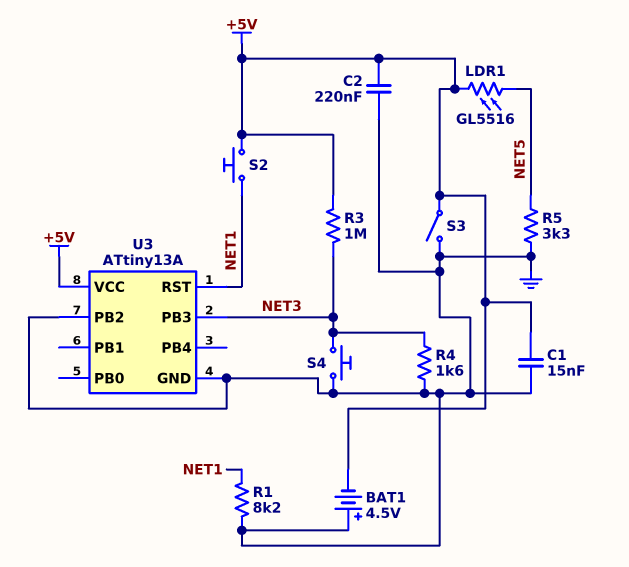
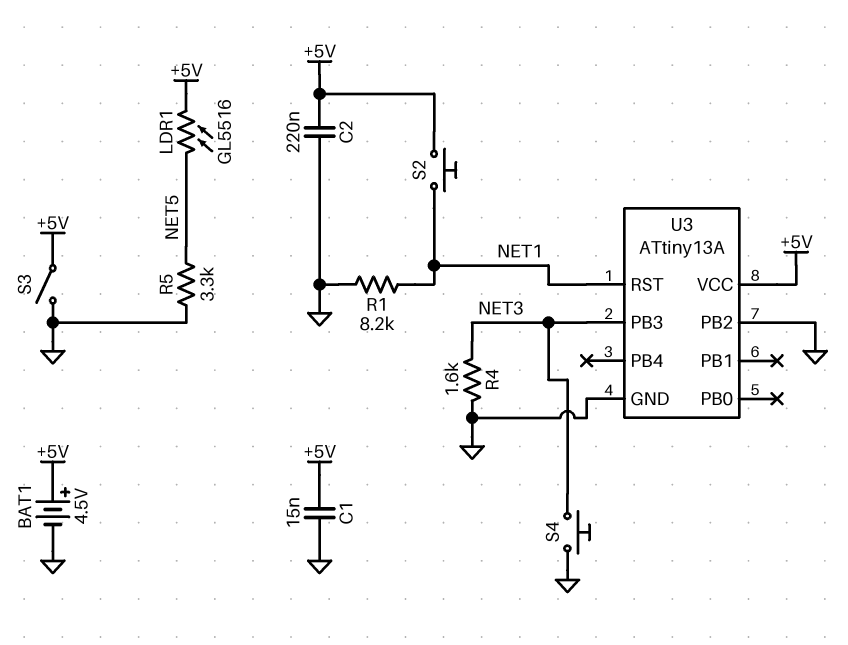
BAT1: 4.5V (plus GND, minus +5V) -> 4.5V (plus +5V, minus GND)
R3: 1M (+5V, NET3) -> none

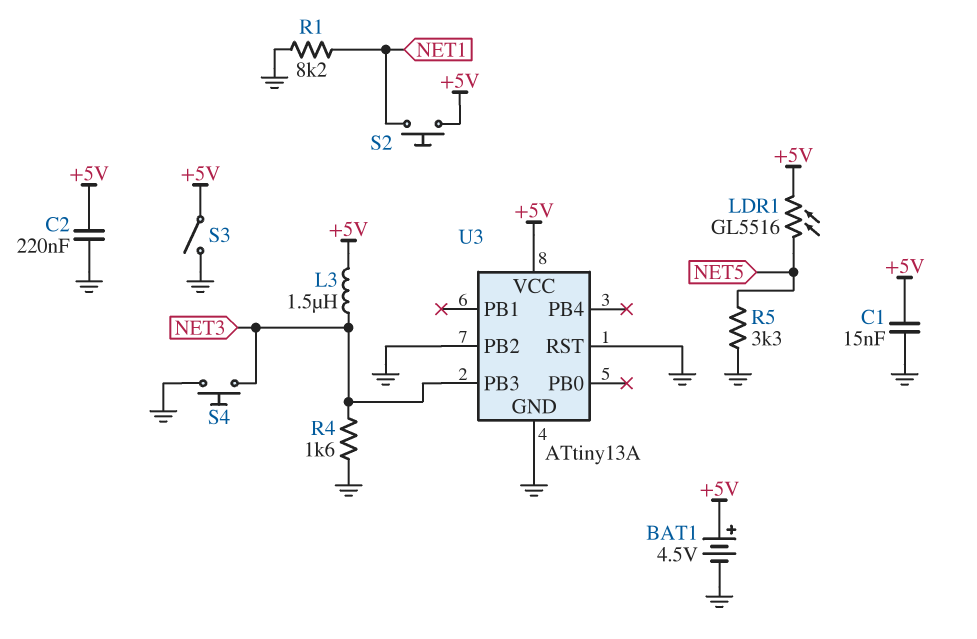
L3: none -> 1.5uH (+5V, NET3)
U3 pin RST: NET1 -> GND

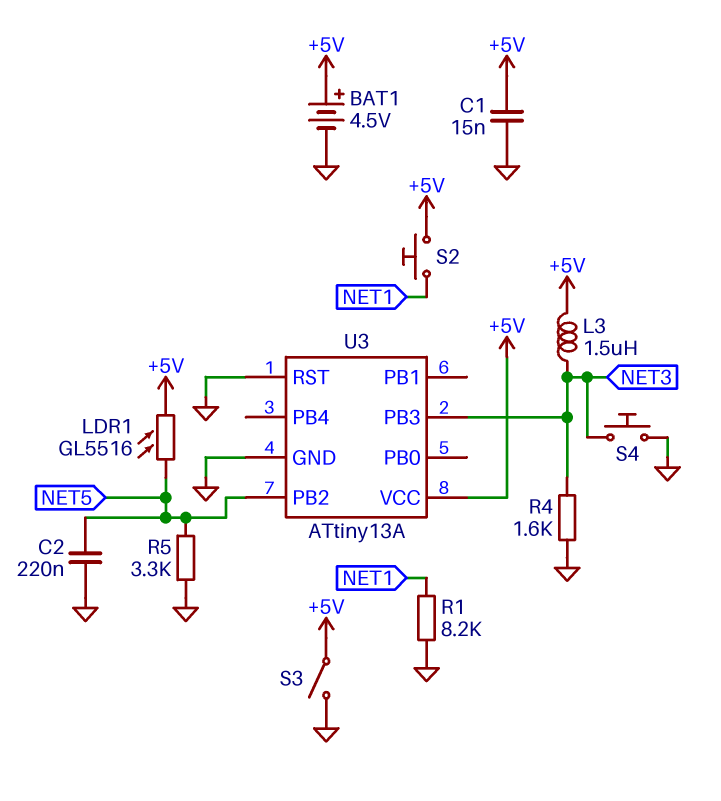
C2: 220nF (+5V, GND) -> 220nF (GND, NET5)
U3 pin PB2: GND -> NET5

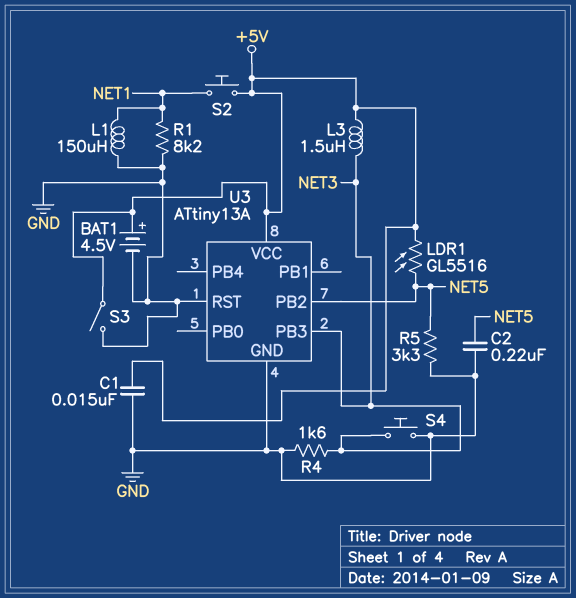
L1: none -> 150uH (GND, NET1)

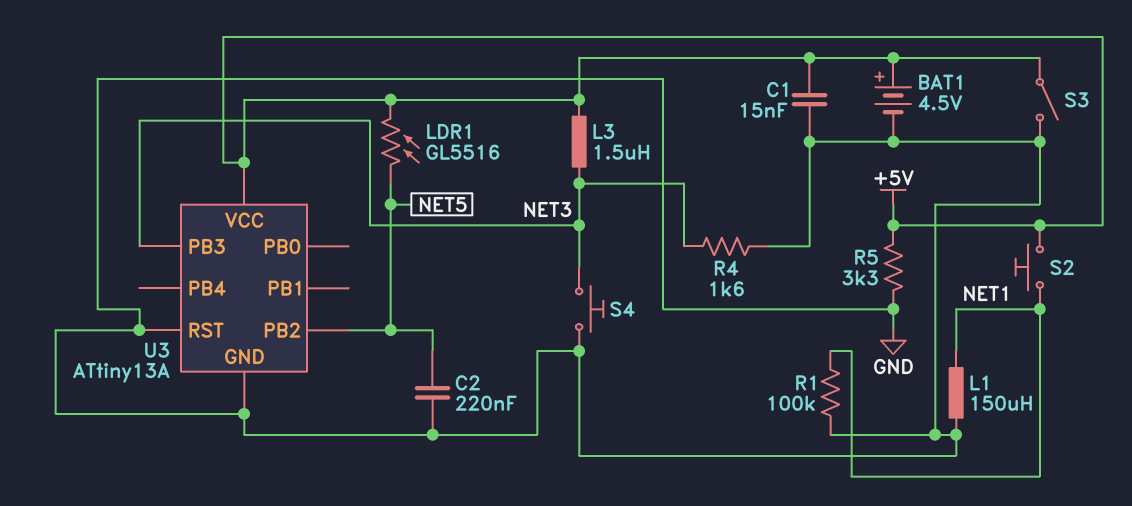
R1: 8.2k (GND, NET1) -> 100k (GND, NET1)
R5: 3.3k (GND, NET5) -> 3.3k (+5V, GND)

